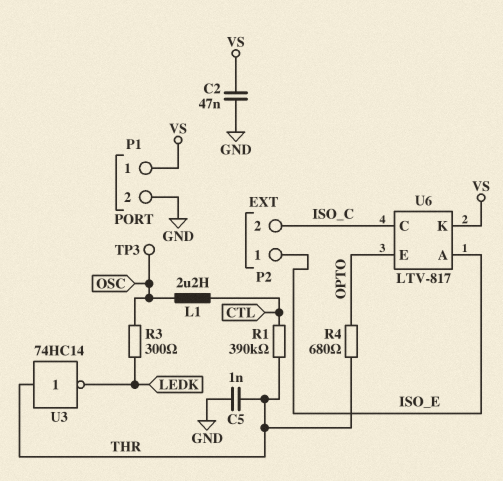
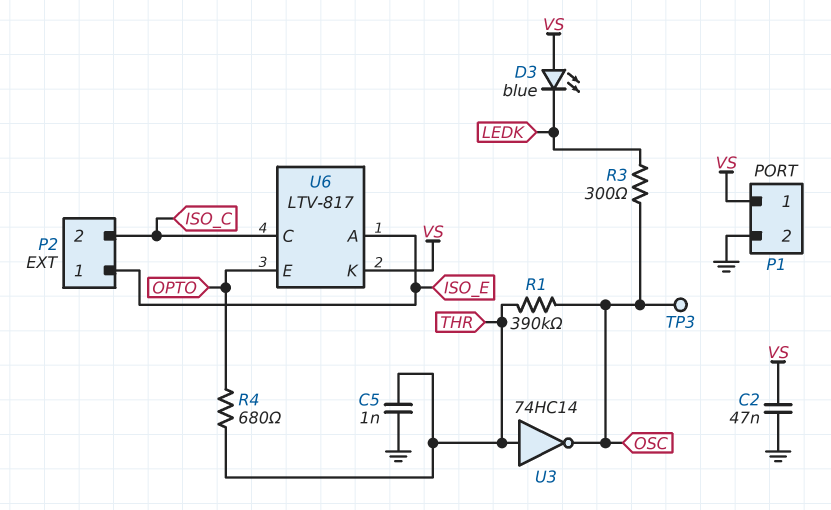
D3: none -> LED blue (A VS, K LEDK)
L1: 2.2uH (CTL, OSC) -> none
R1: 390k (CTL, THR) -> 390k (OSC, THR)
U3: NOT 74HC14 (in THR, out LEDK) -> NOT 74HC14 (in THR, out OSC)

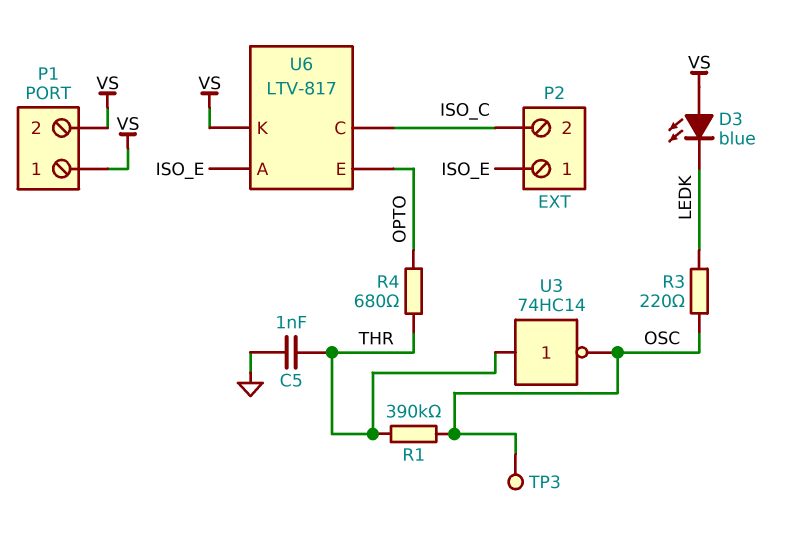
C2: 47nF (GND, VS) -> none
P1 pin 2: GND -> VS
R3: 300 (LEDK, OSC) -> 220 (LEDK, OSC)

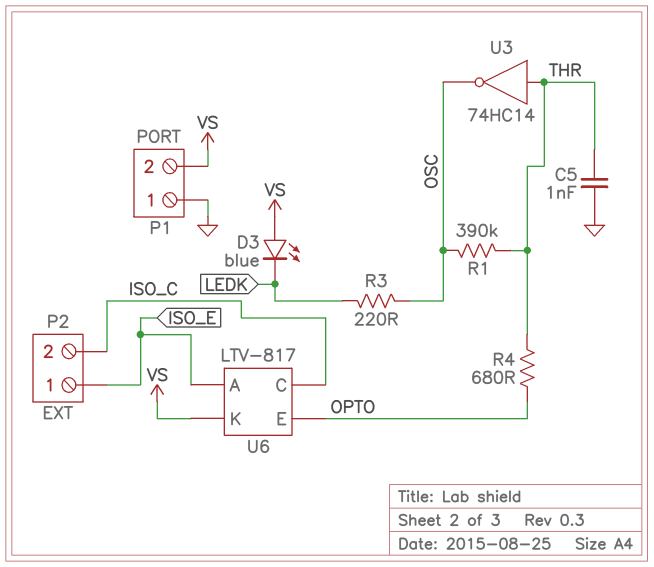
P1 pin 1: VS -> GND
TP3: test point (OSC) -> none

